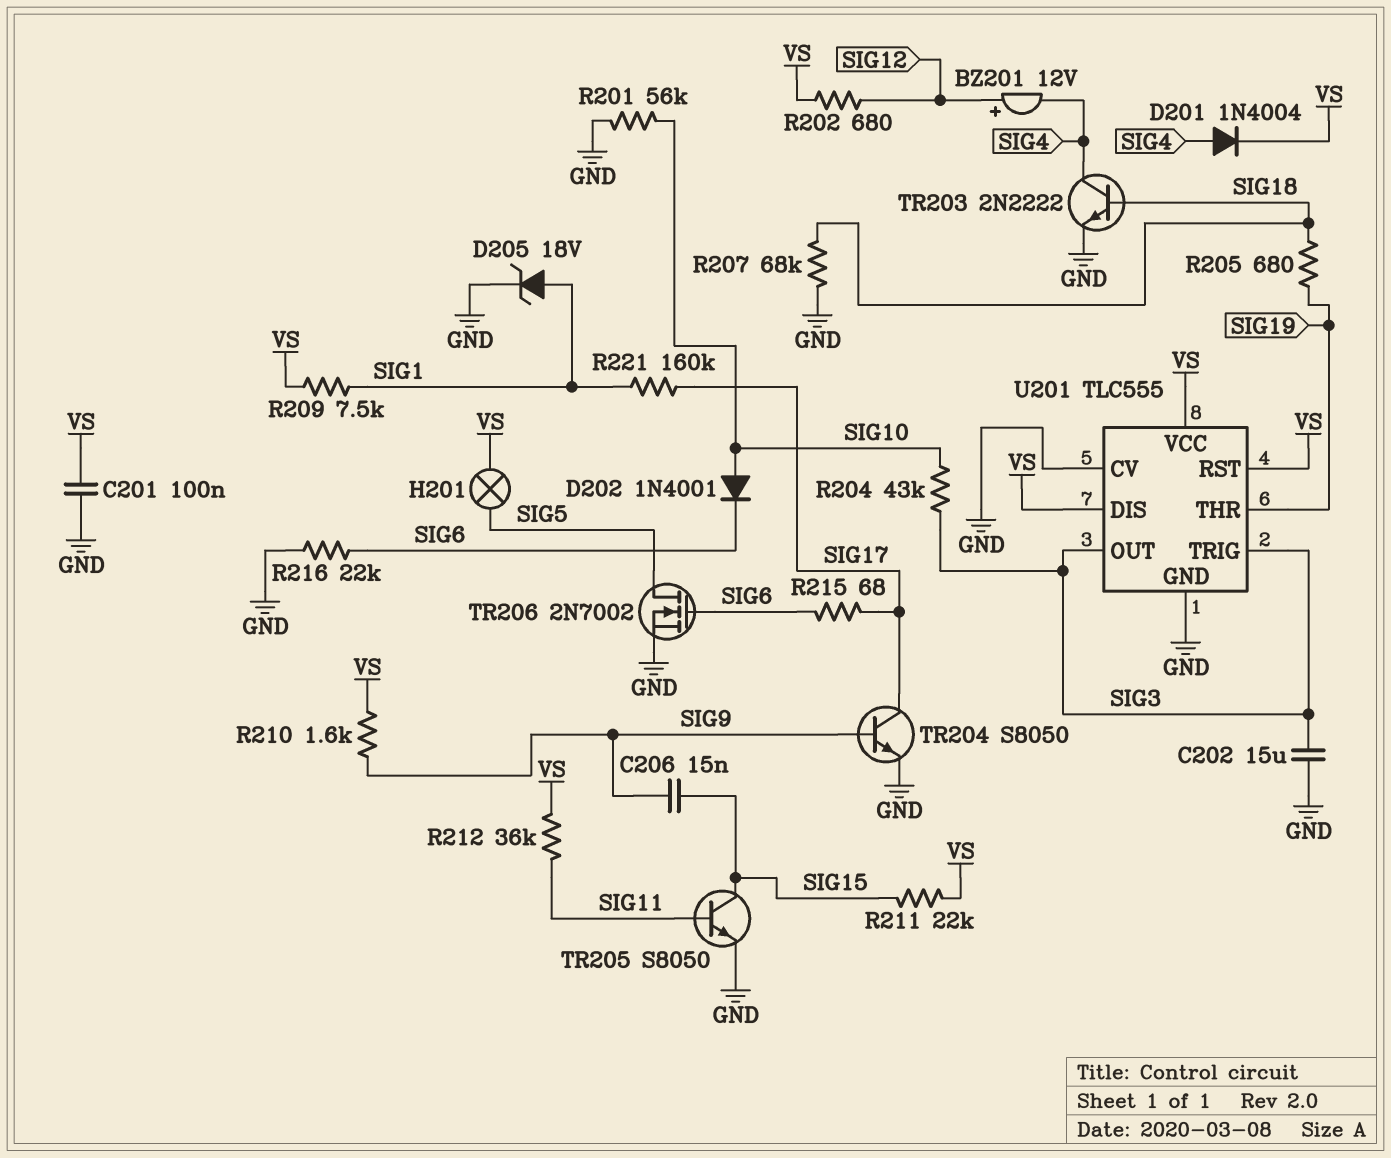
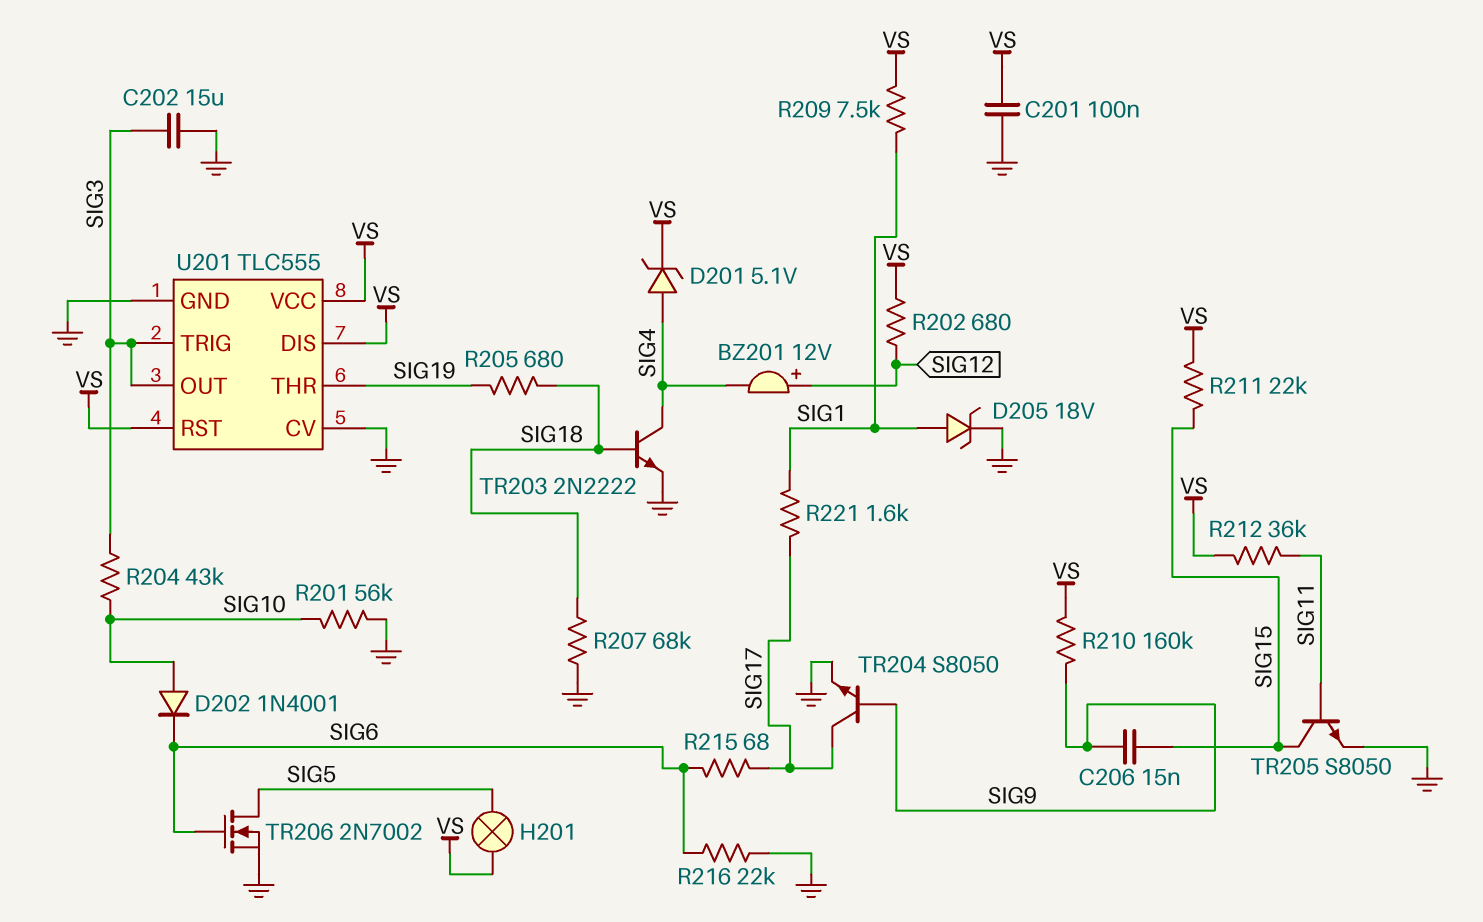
D201: diode 1N4004 (A SIG4, K VS) -> zener 5.1V (A SIG4, K VS)
R210: 1.6k (SIG9, VS) -> 160k (SIG9, VS)
R221: 160k (SIG1, SIG17) -> 1.6k (SIG1, SIG17)

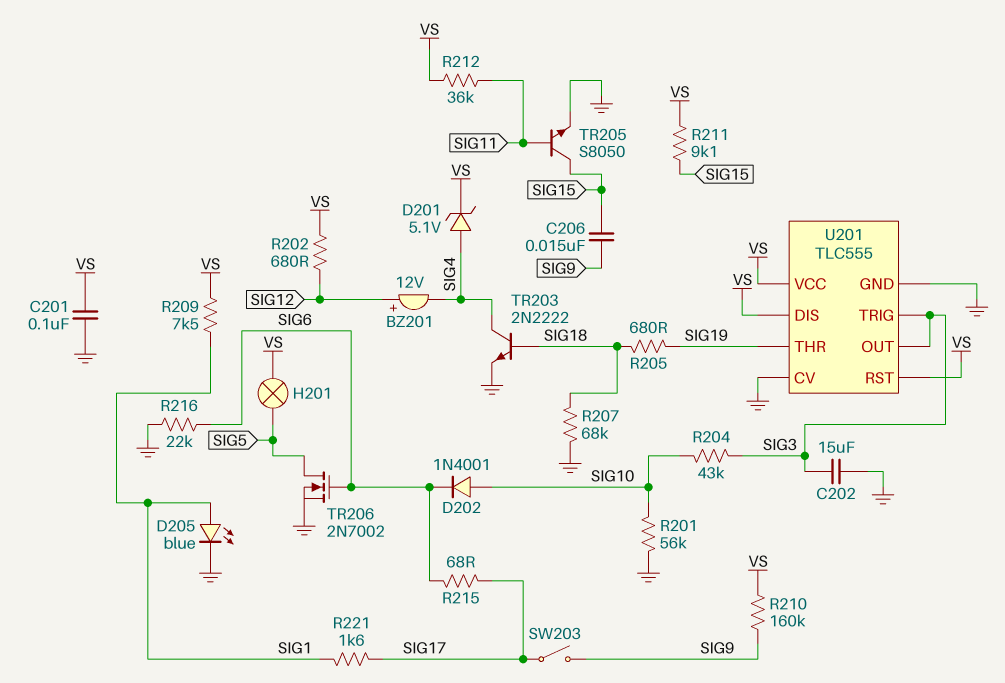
D205: zener 18V (A SIG1, K GND) -> LED blue (A SIG1, K GND)
R211: 22k (SIG15, VS) -> 9.1k (SIG15, VS)
SW203: none -> switch (SIG9, SIG17)
TR204: NPN S8050 (B SIG9, C SIG17, E GND) -> none

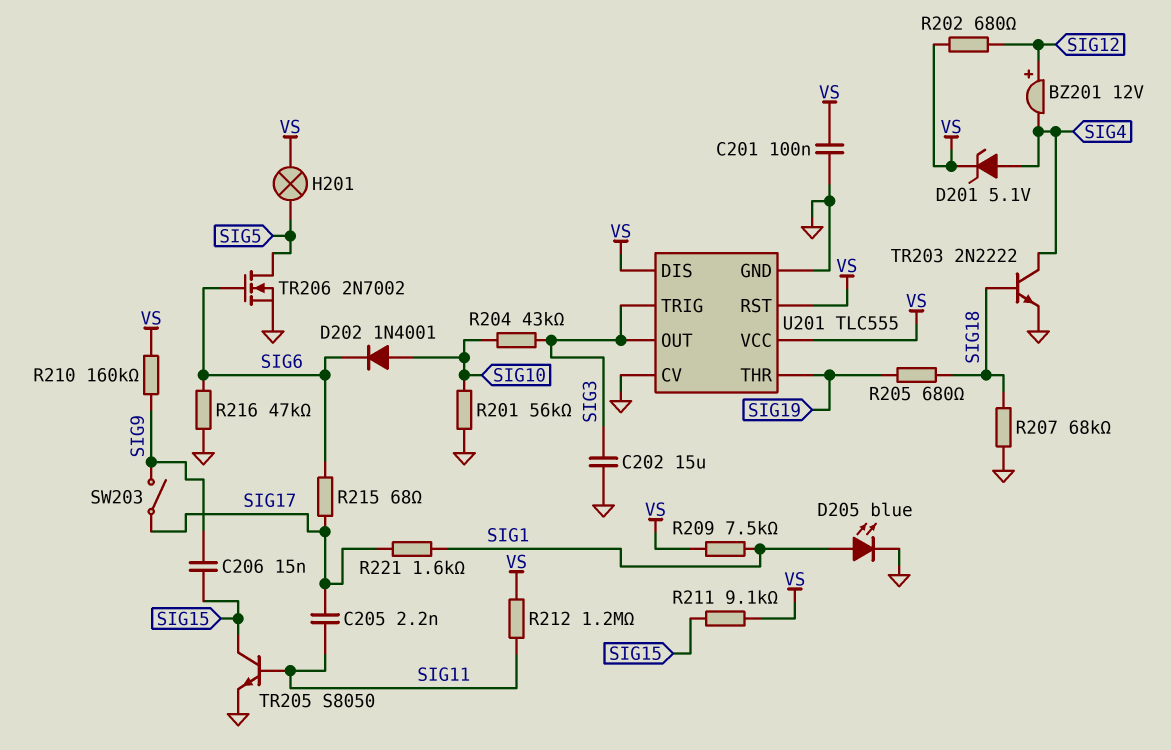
C205: none -> 2.2nF (SIG11, SIG17)
R212: 36k (SIG11, VS) -> 1.2M (SIG11, VS)
R216: 22k (GND, SIG6) -> 47k (GND, SIG6)

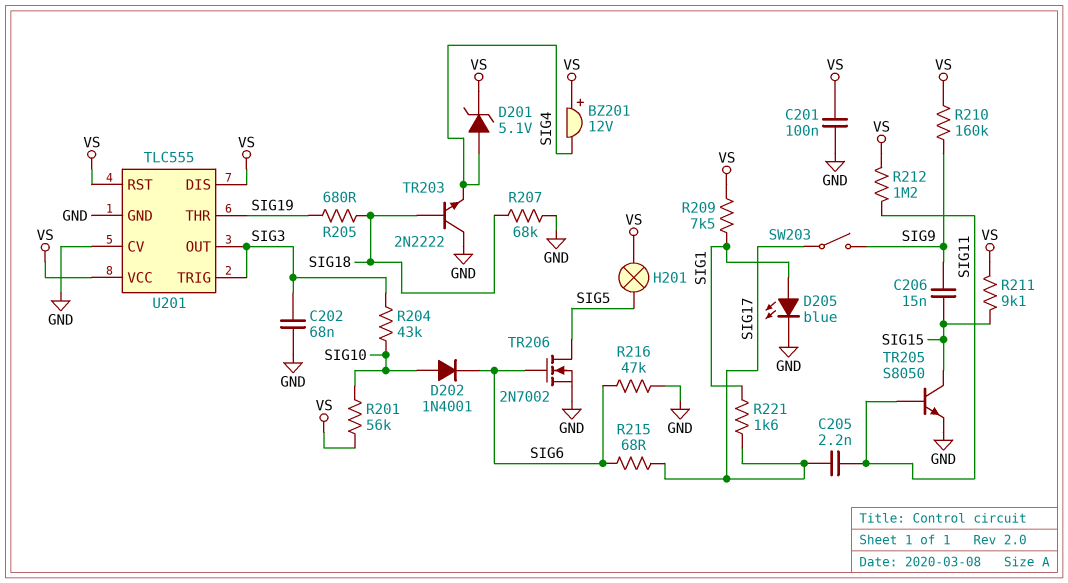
BZ201: buzzer 12V (plus SIG12, minus SIG4) -> buzzer 12V (plus VS, minus SIG4)
C202: 15uF (GND, SIG3) -> 68nF (GND, SIG3)
R201: 56k (GND, SIG10) -> 56k (SIG10, VS)
R202: 680 (SIG12, VS) -> none
TR203: NPN 2N2222 (B SIG18, C SIG4, E GND) -> NPN 2N2222 (B SIG18, C GND, E SIG4)

